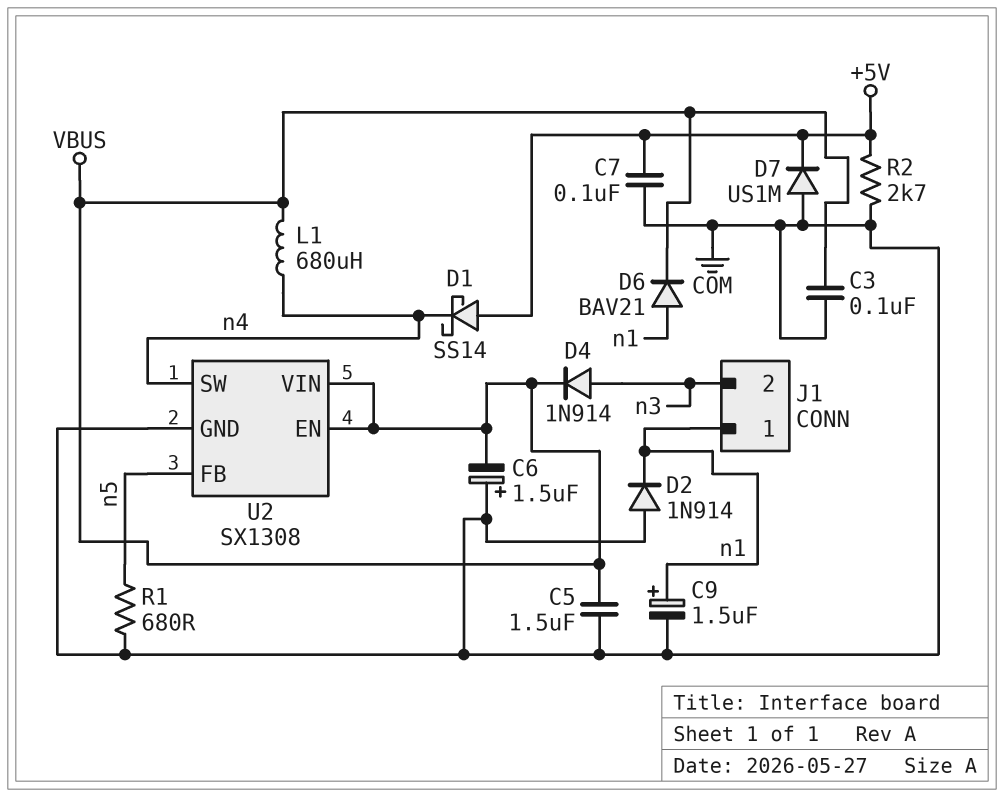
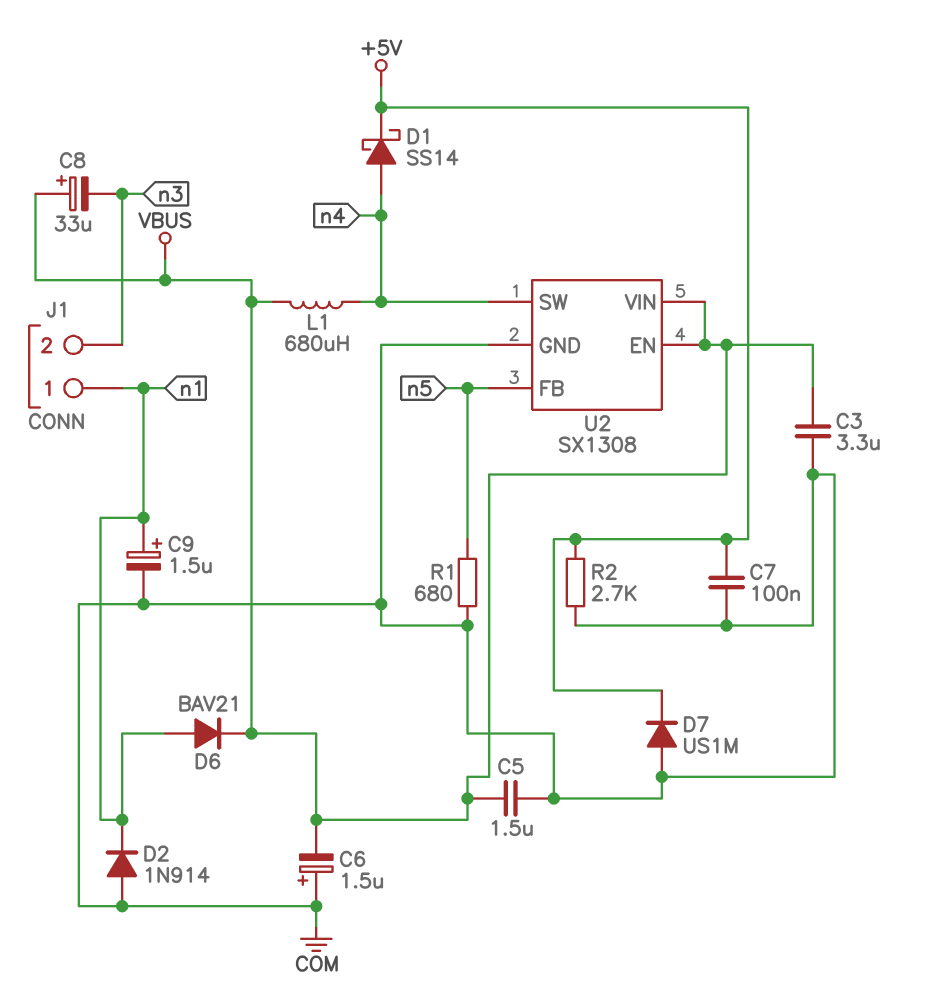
C3: 100nF (COM, VBUS) -> 3.3uF (COM, VBUS)
C8: none -> 33uF (plus VBUS, minus n3)
D1: schottky SS14 (A +5V, K n4) -> schottky SS14 (A n4, K +5V)
D4: diode 1N914 (A n3, K VBUS) -> none

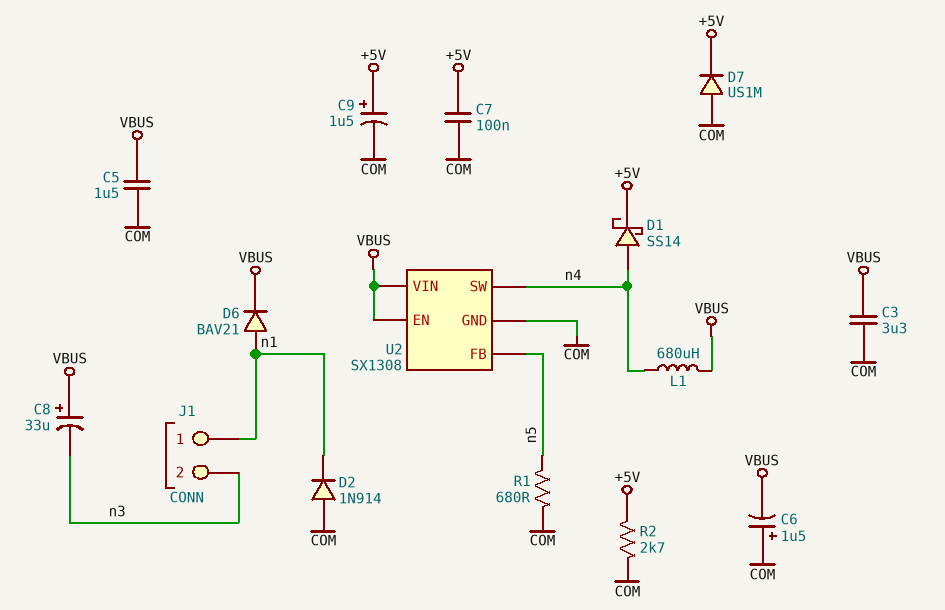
C9: 1.5uF (plus n1, minus COM) -> 1.5uF (plus +5V, minus COM)

